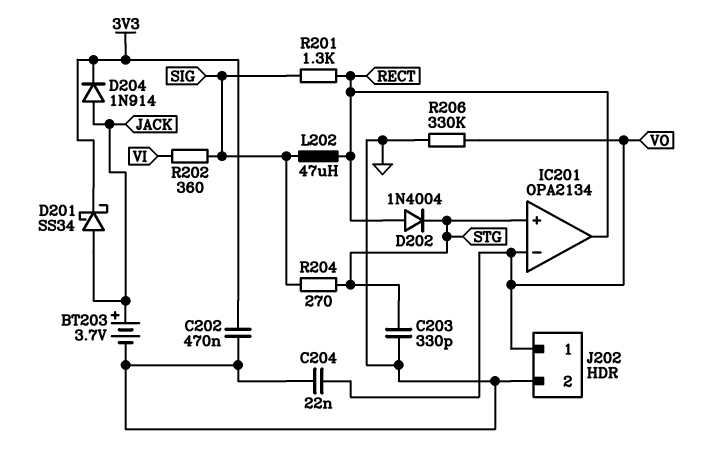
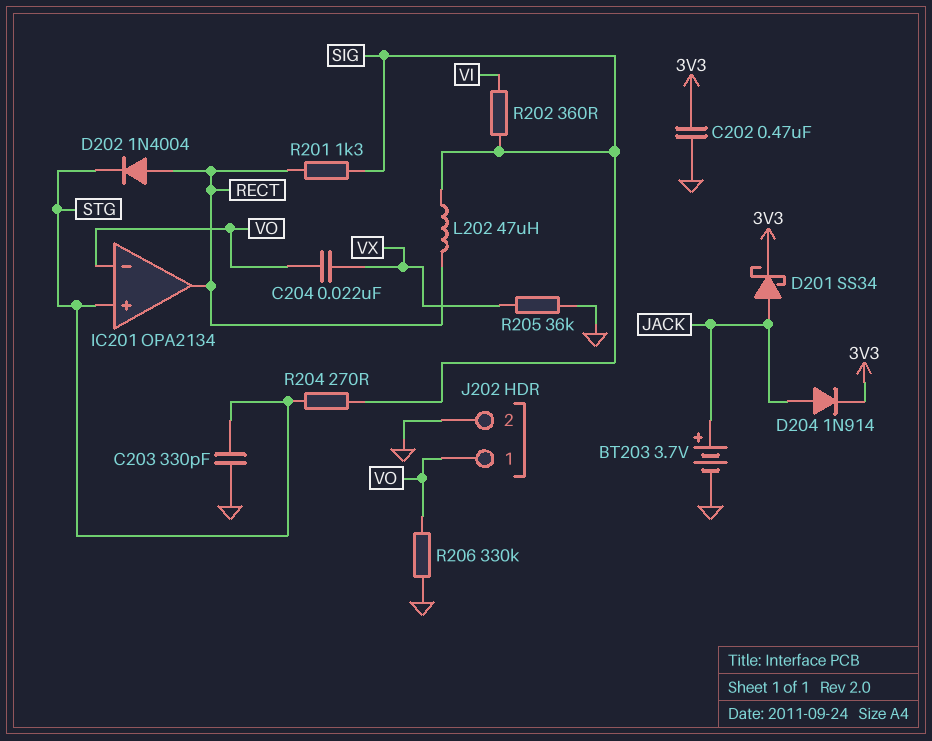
C204: 22nF (GND, VO) -> 22nF (VO, VX)
R205: none -> 36k (GND, VX)

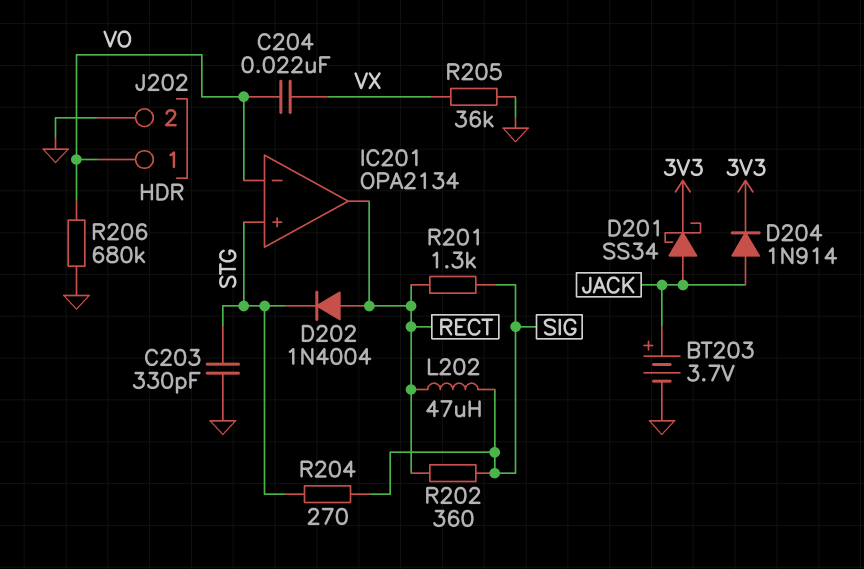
C202: 470nF (3V3, GND) -> none
R202: 360 (SIG, VI) -> 360 (RECT, SIG)
R206: 330k (GND, VO) -> 680k (GND, VO)

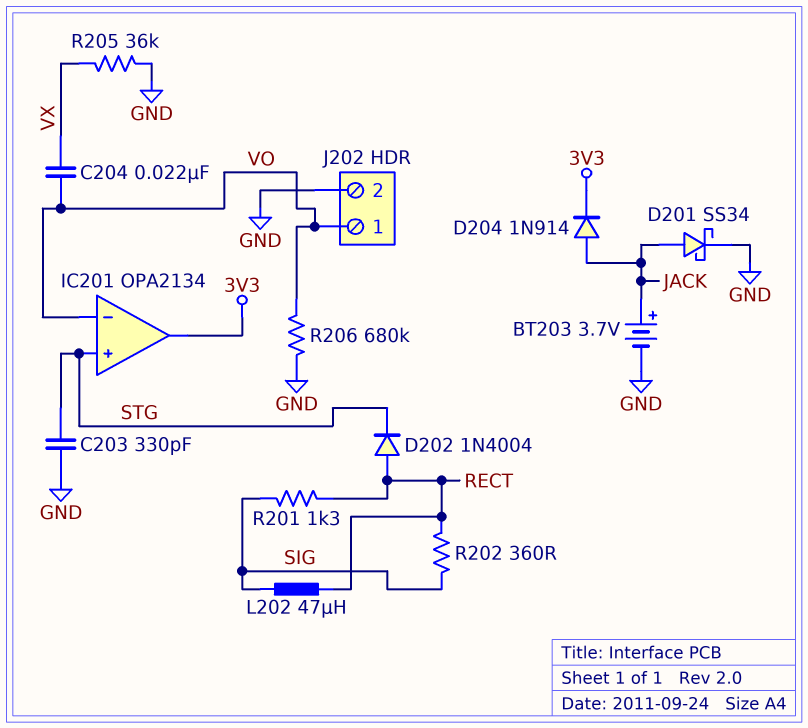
D201: schottky SS34 (A JACK, K 3V3) -> schottky SS34 (A JACK, K GND)
IC201 pin out: RECT -> 3V3
R204: 270 (SIG, STG) -> none

